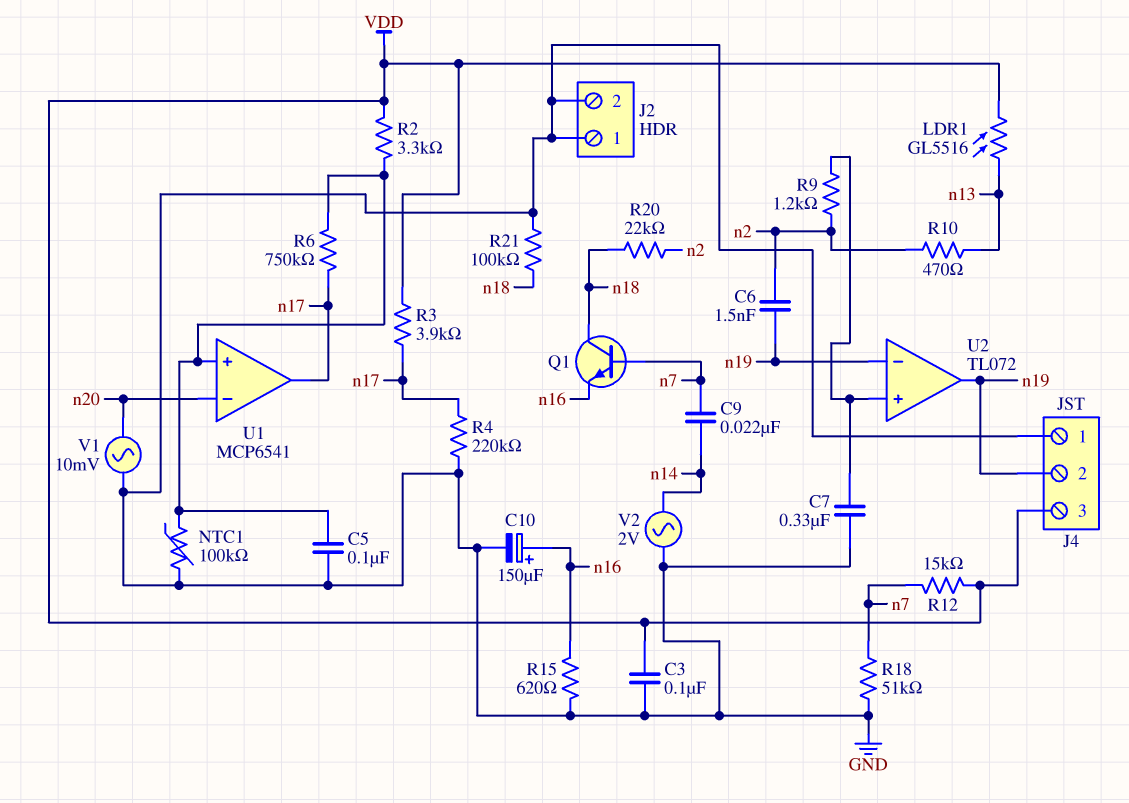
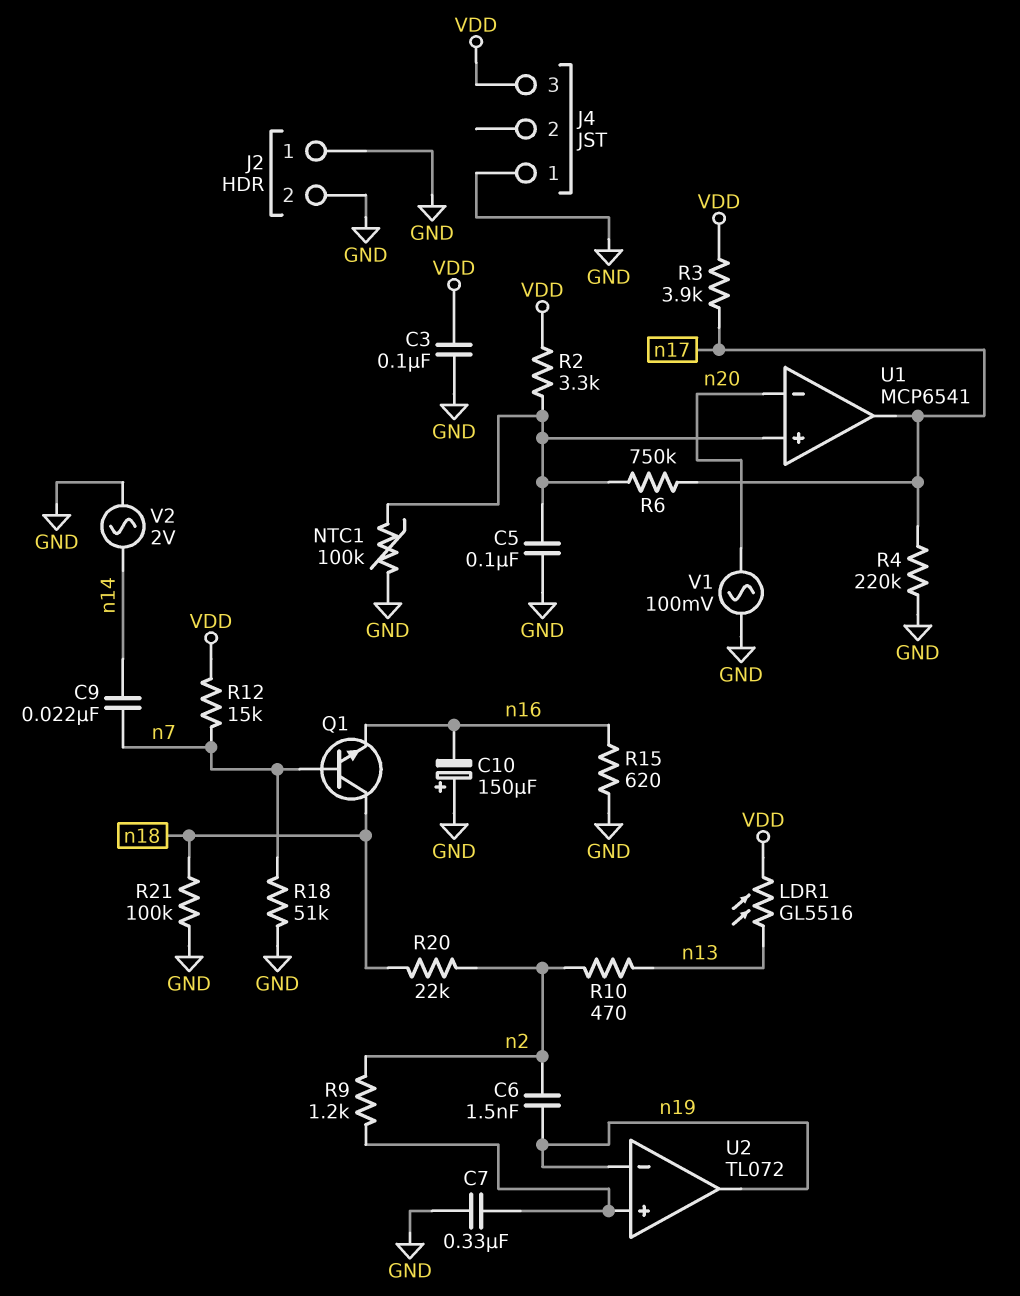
C10: 150uF (plus n16, minus GND) -> 150uF (plus GND, minus n16)
J4 pin 2: n19 -> none
V1: AC 10mV (GND, n20) -> AC 100mV (GND, n20)

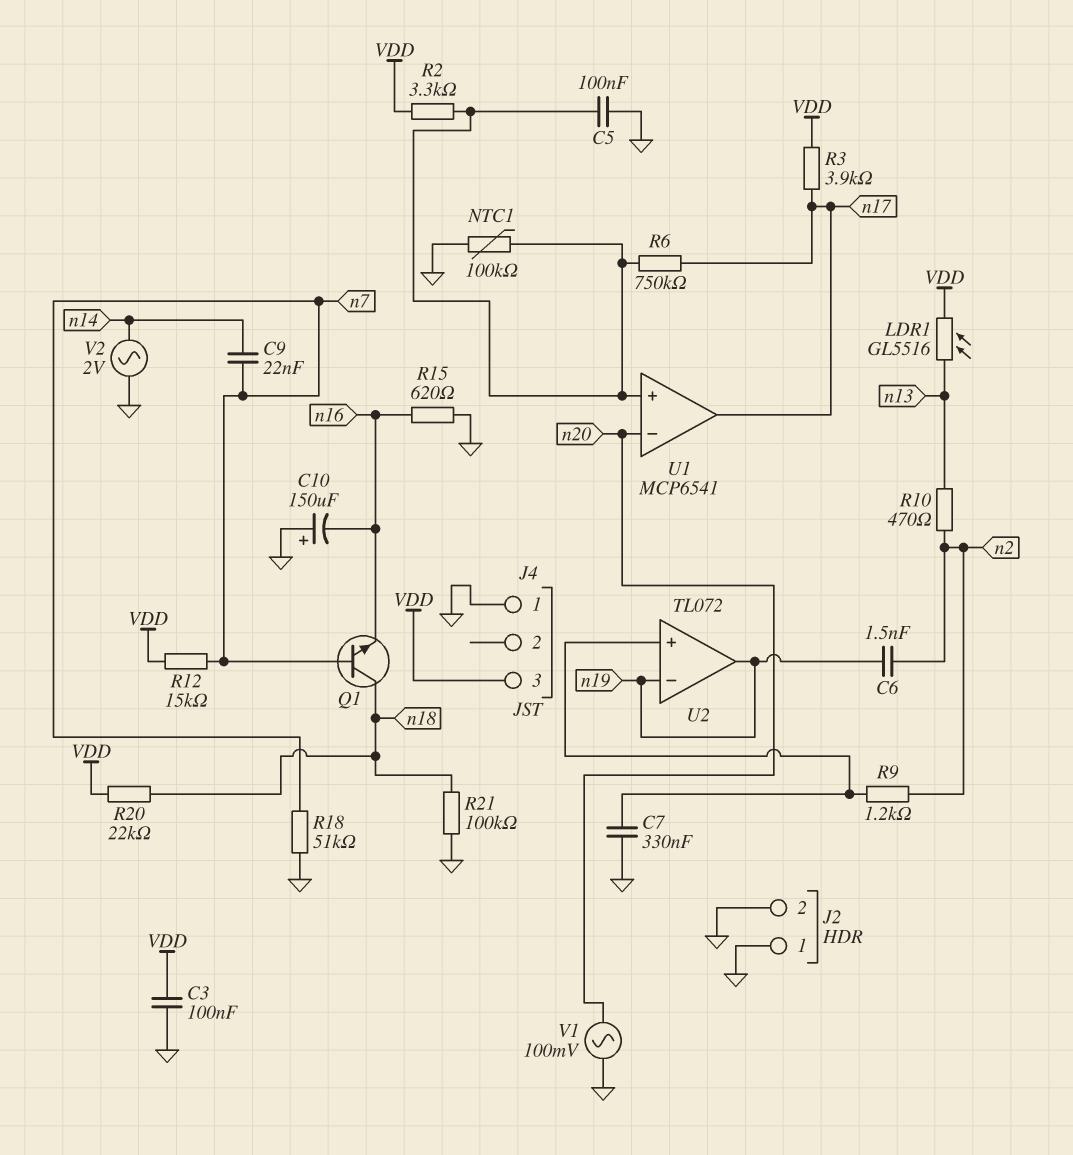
R4: 220k (GND, n17) -> none
R20: 22k (n2, n18) -> 22k (VDD, n18)

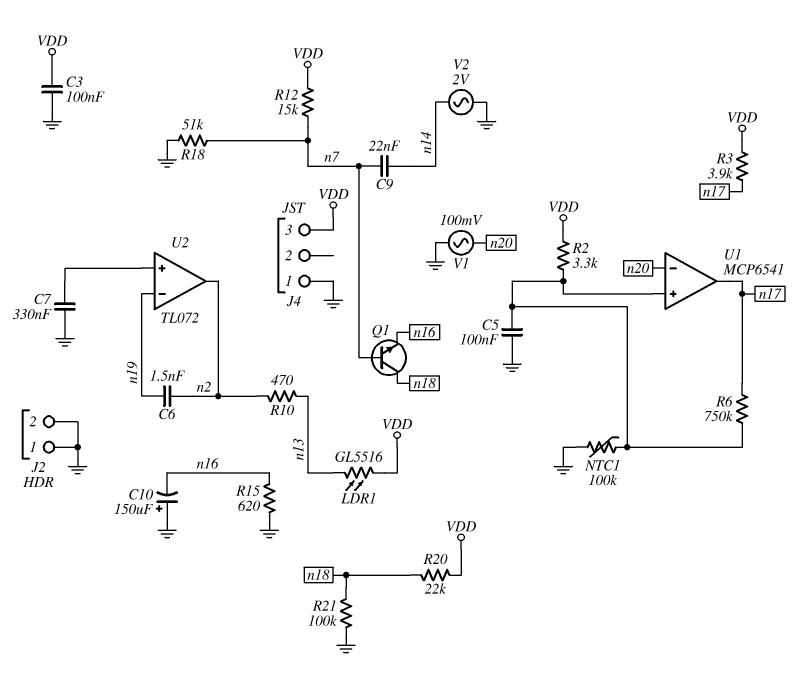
R9: 1.2k (U2/in+, n2) -> none
U2 pin out: n19 -> n2

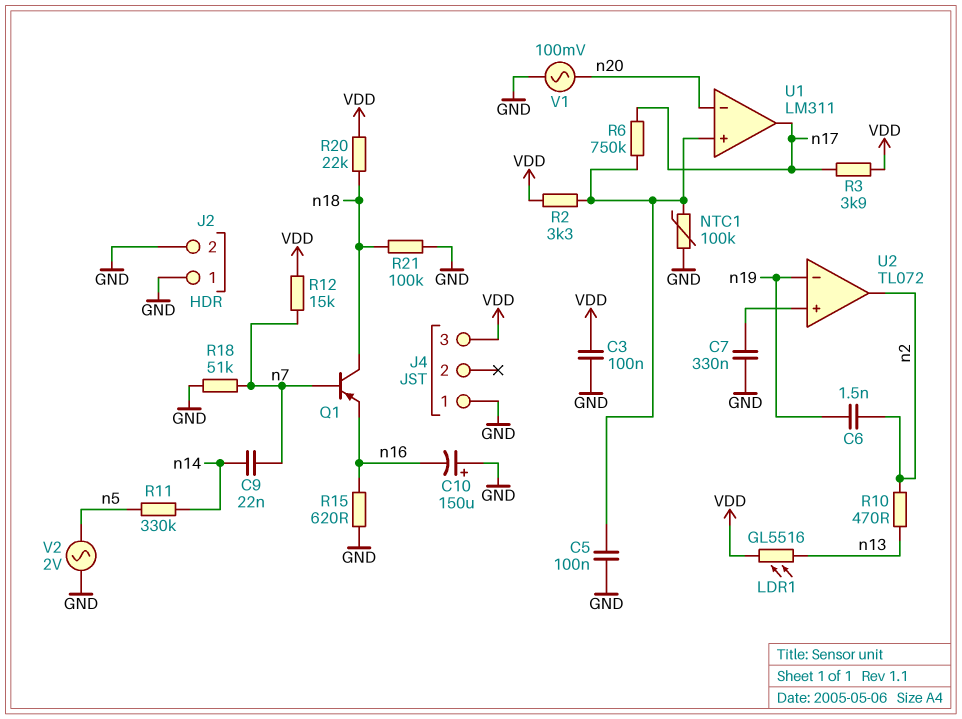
Q1: NPN (B n7, C n18, E n16) -> PNP (B n7, C n18, E n16)
R11: none -> 330k (n5, n14)
U1: MCP6541 -> LM311
V2: AC 2V (GND, n14) -> AC 2V (GND, n5)

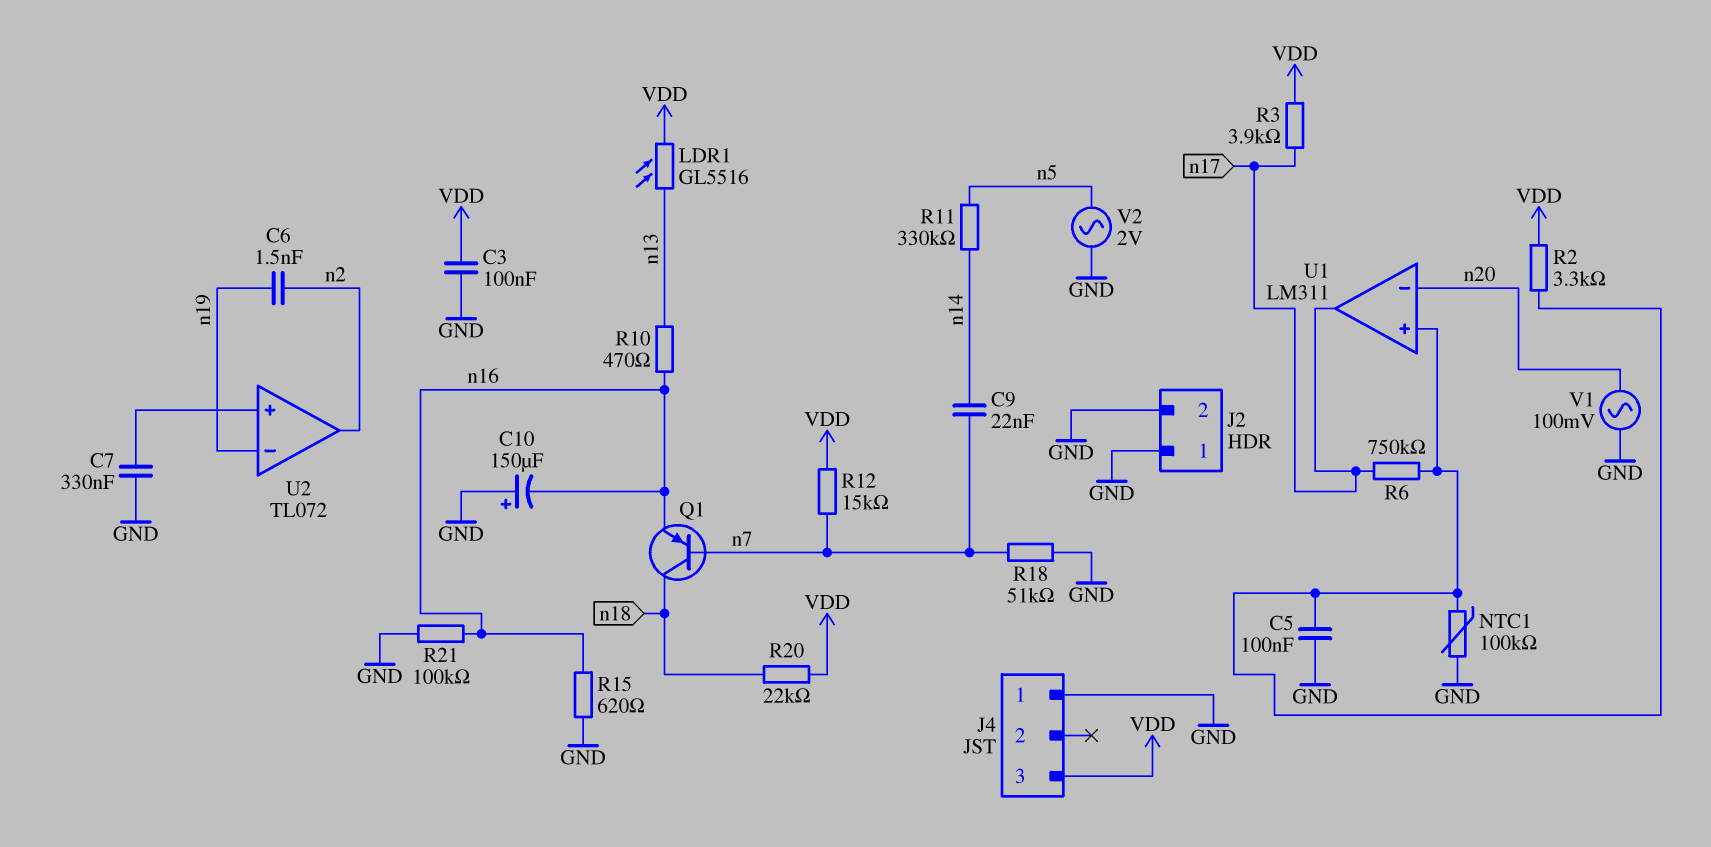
R10: 470 (n2, n13) -> 470 (n13, n16)
R21: 100k (GND, n18) -> 100k (GND, n16)

